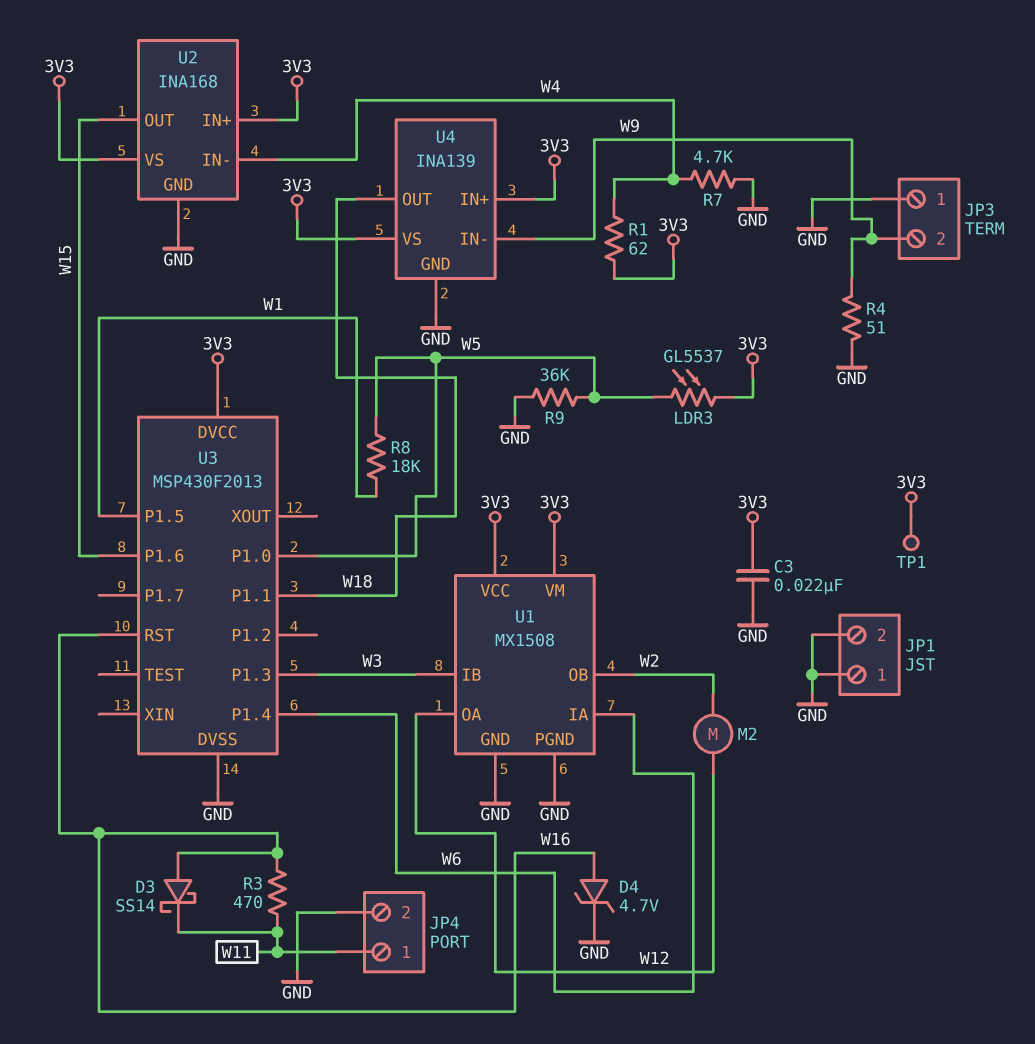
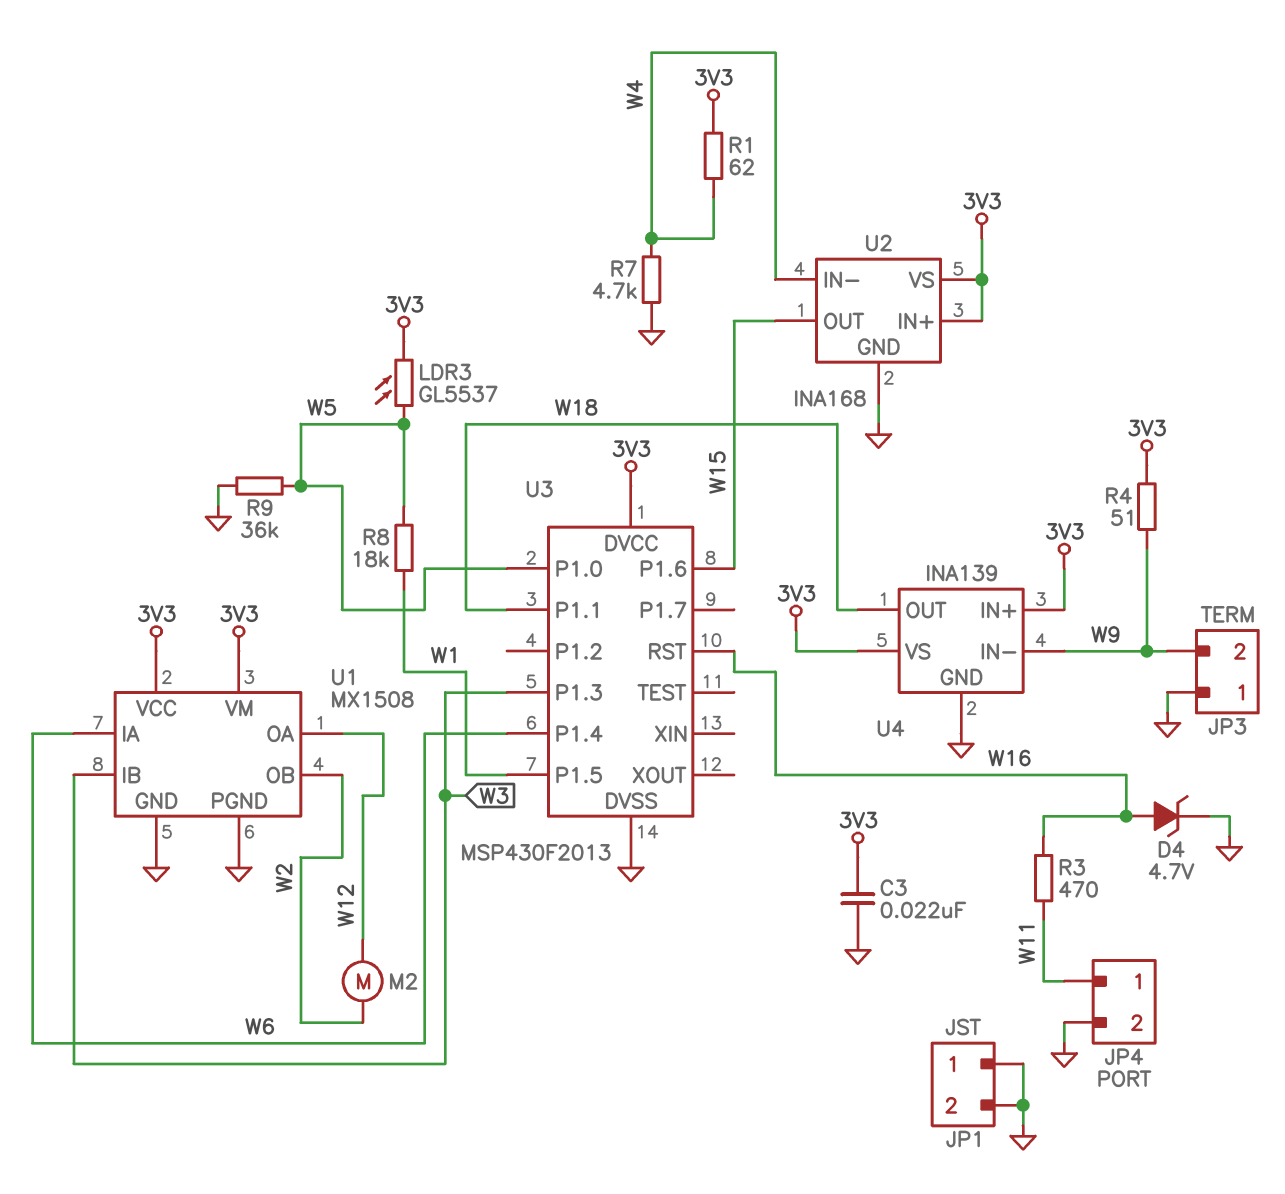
D3: schottky SS14 (A W16, K W11) -> none
R4: 51 (GND, W9) -> 51 (3V3, W9)
TP1: test point (3V3) -> none

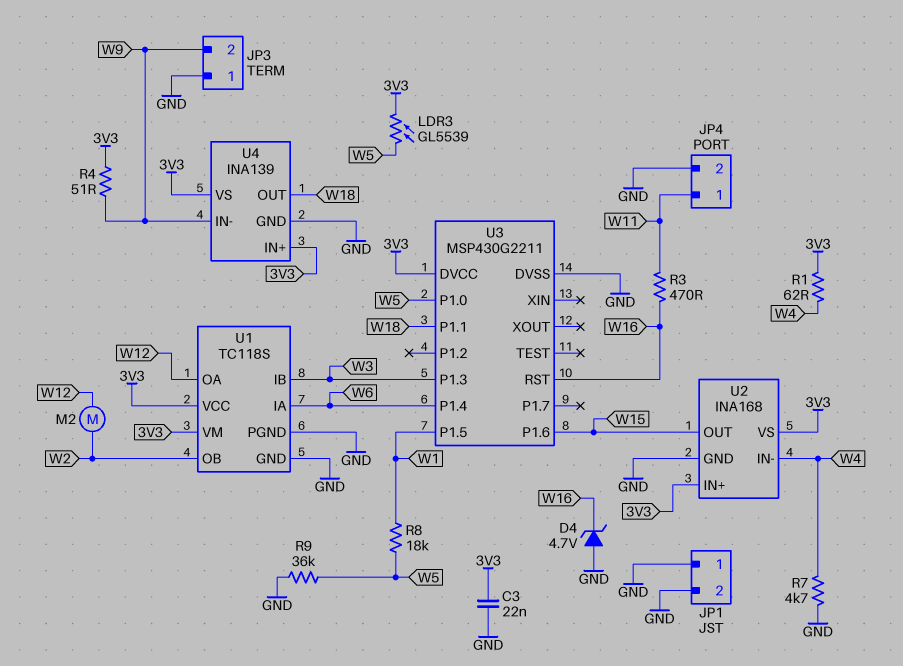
D4: zener 4.7V (A W16, K GND) -> zener 4.7V (A GND, K W16)
LDR3: GL5537 (3V3, W5) -> GL5539 (3V3, W5)
U1: MX1508 -> TC118S
U3: MSP430F2013 -> MSP430G2211

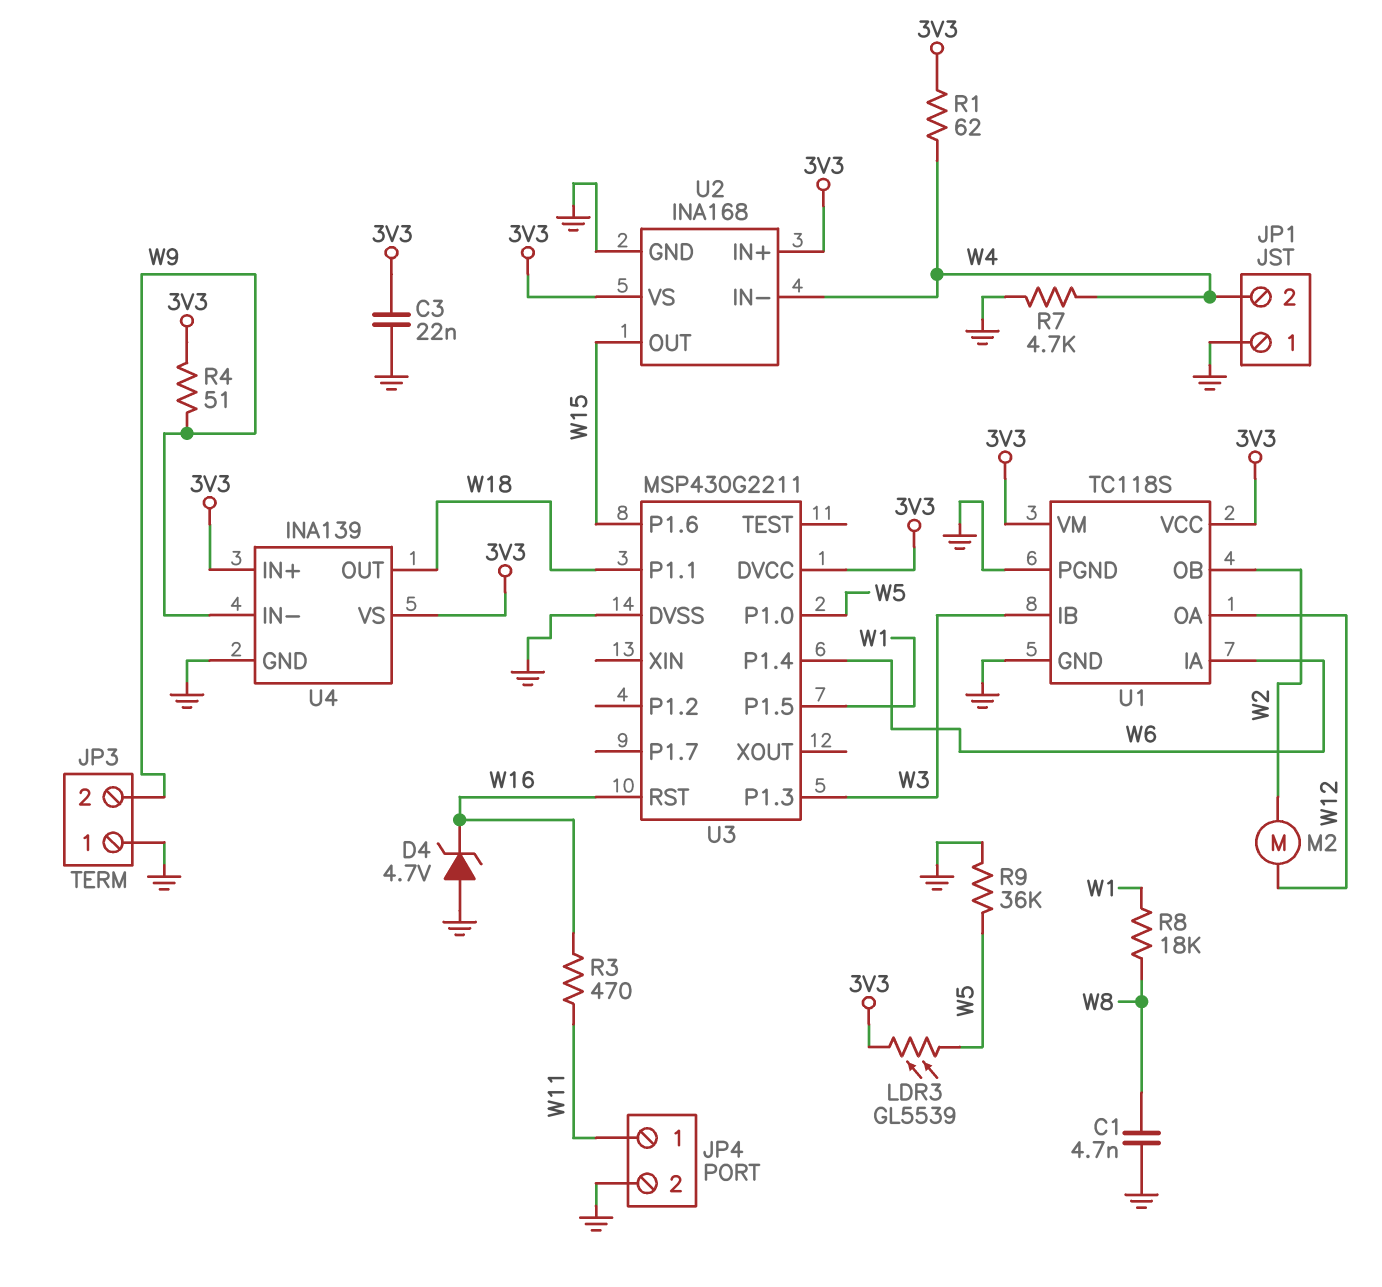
C1: none -> 4.7nF (GND, W8)
JP1 pin 2: GND -> W4
R8: 18k (W1, W5) -> 18k (W1, W8)

